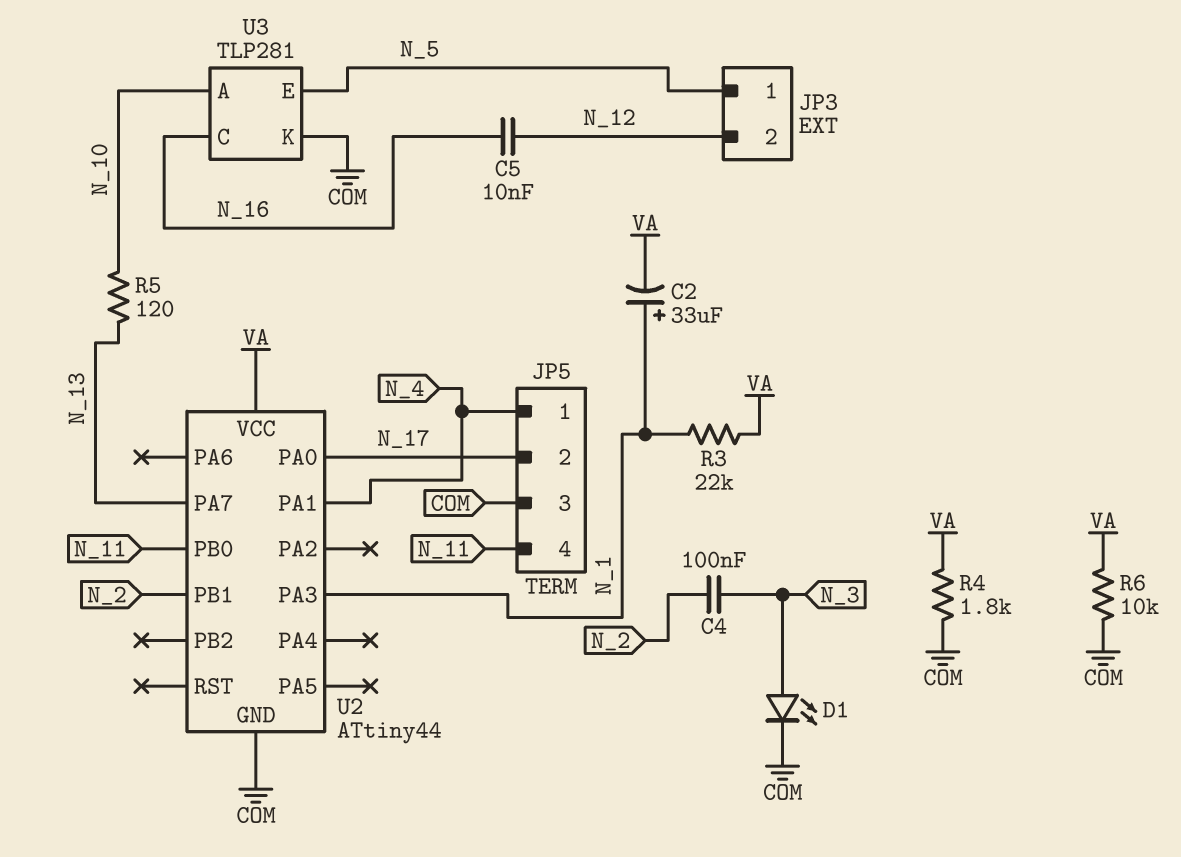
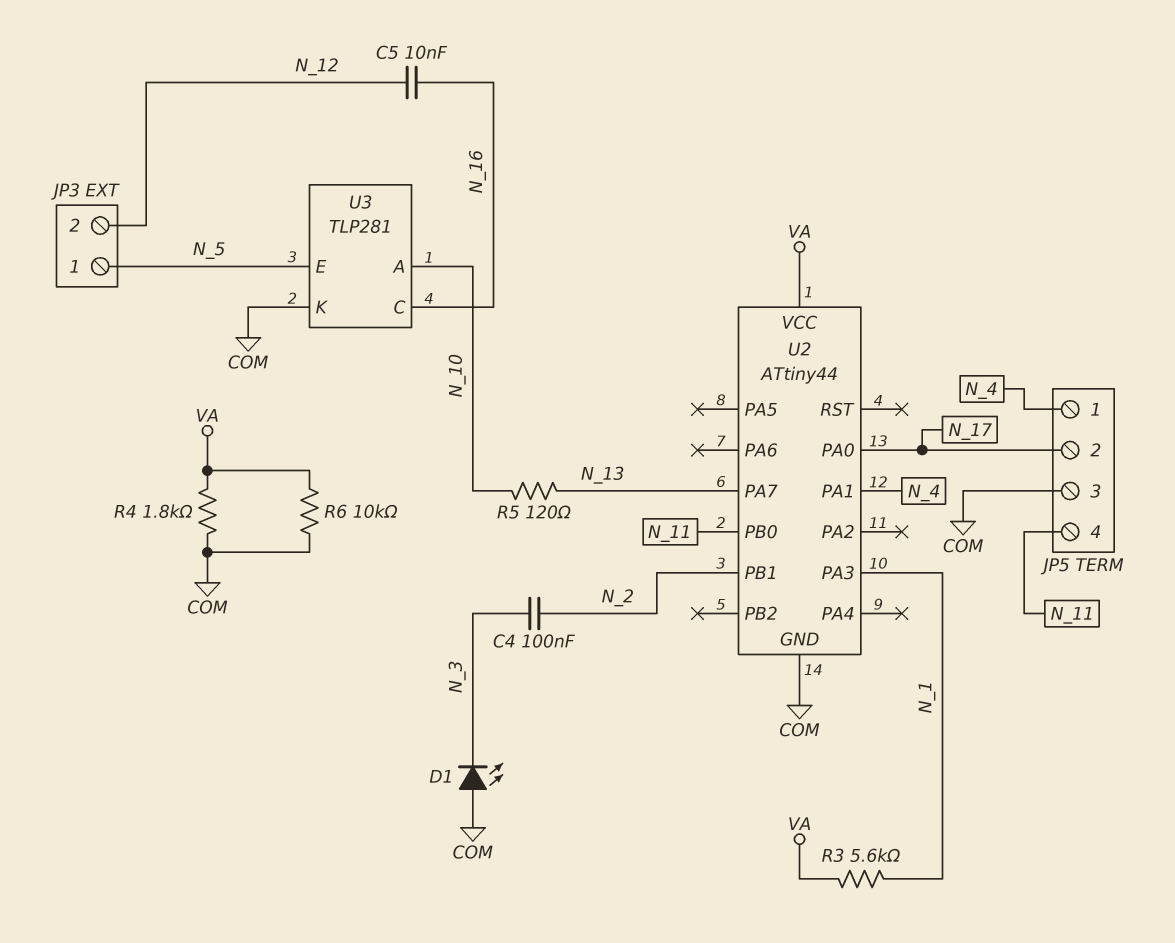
C2: 33uF (plus N_1, minus VA) -> none
D1: LED (A N_3, K COM) -> LED (A COM, K N_3)
R3: 22k (N_1, VA) -> 5.6k (N_1, VA)

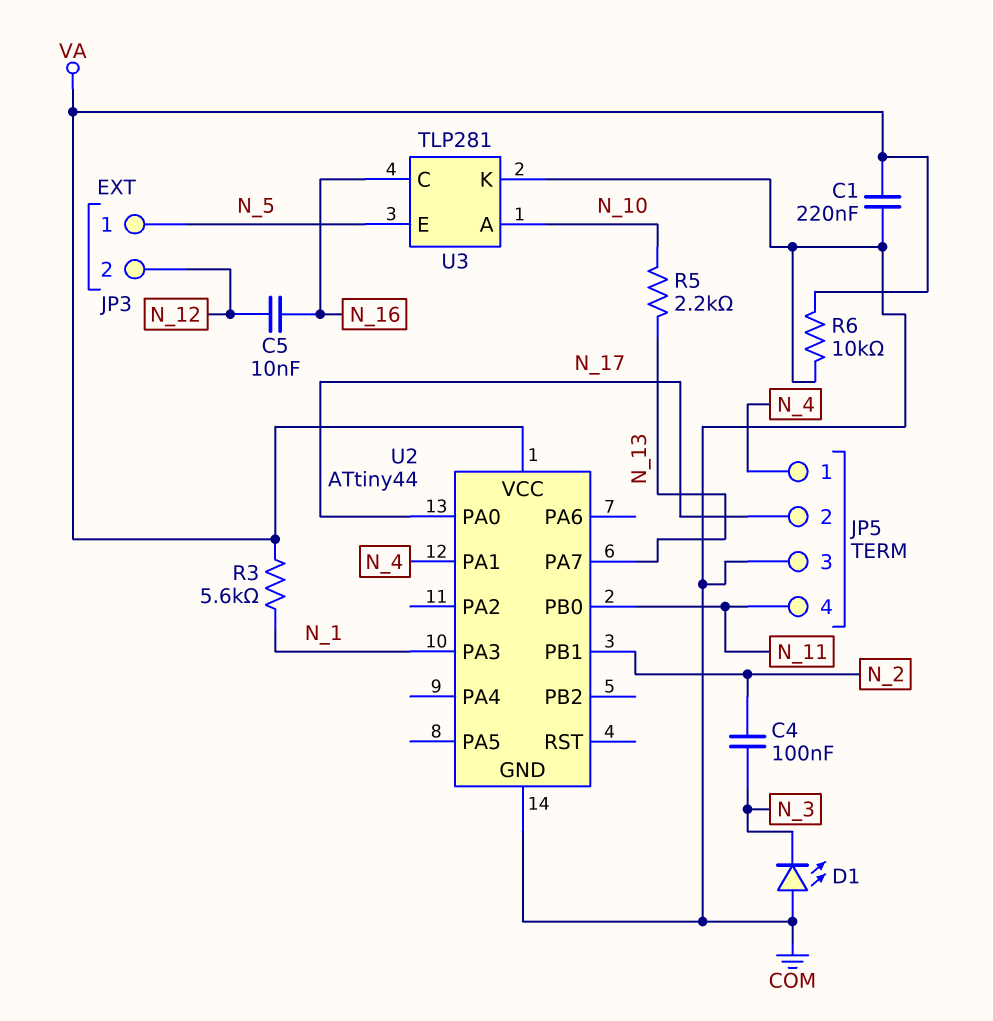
C1: none -> 220nF (COM, VA)
R4: 1.8k (COM, VA) -> none
R5: 120 (N_10, N_13) -> 2.2k (N_10, N_13)

